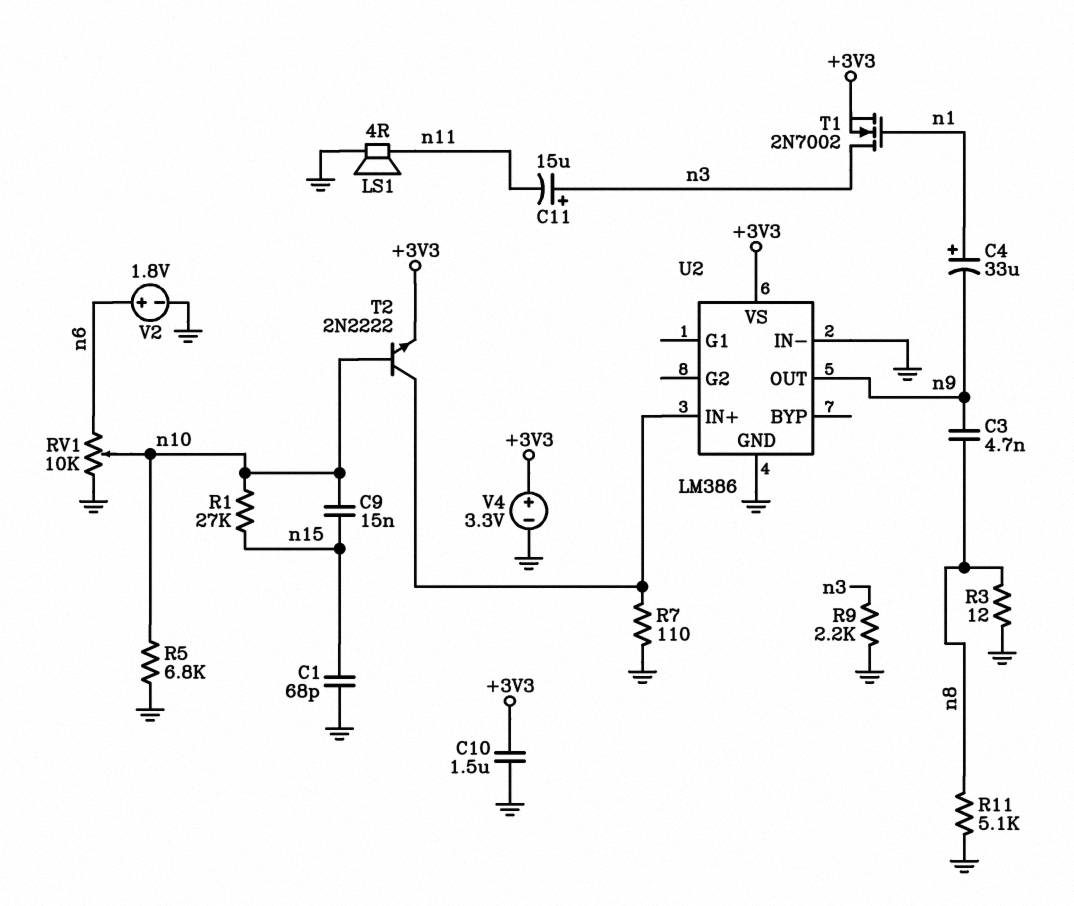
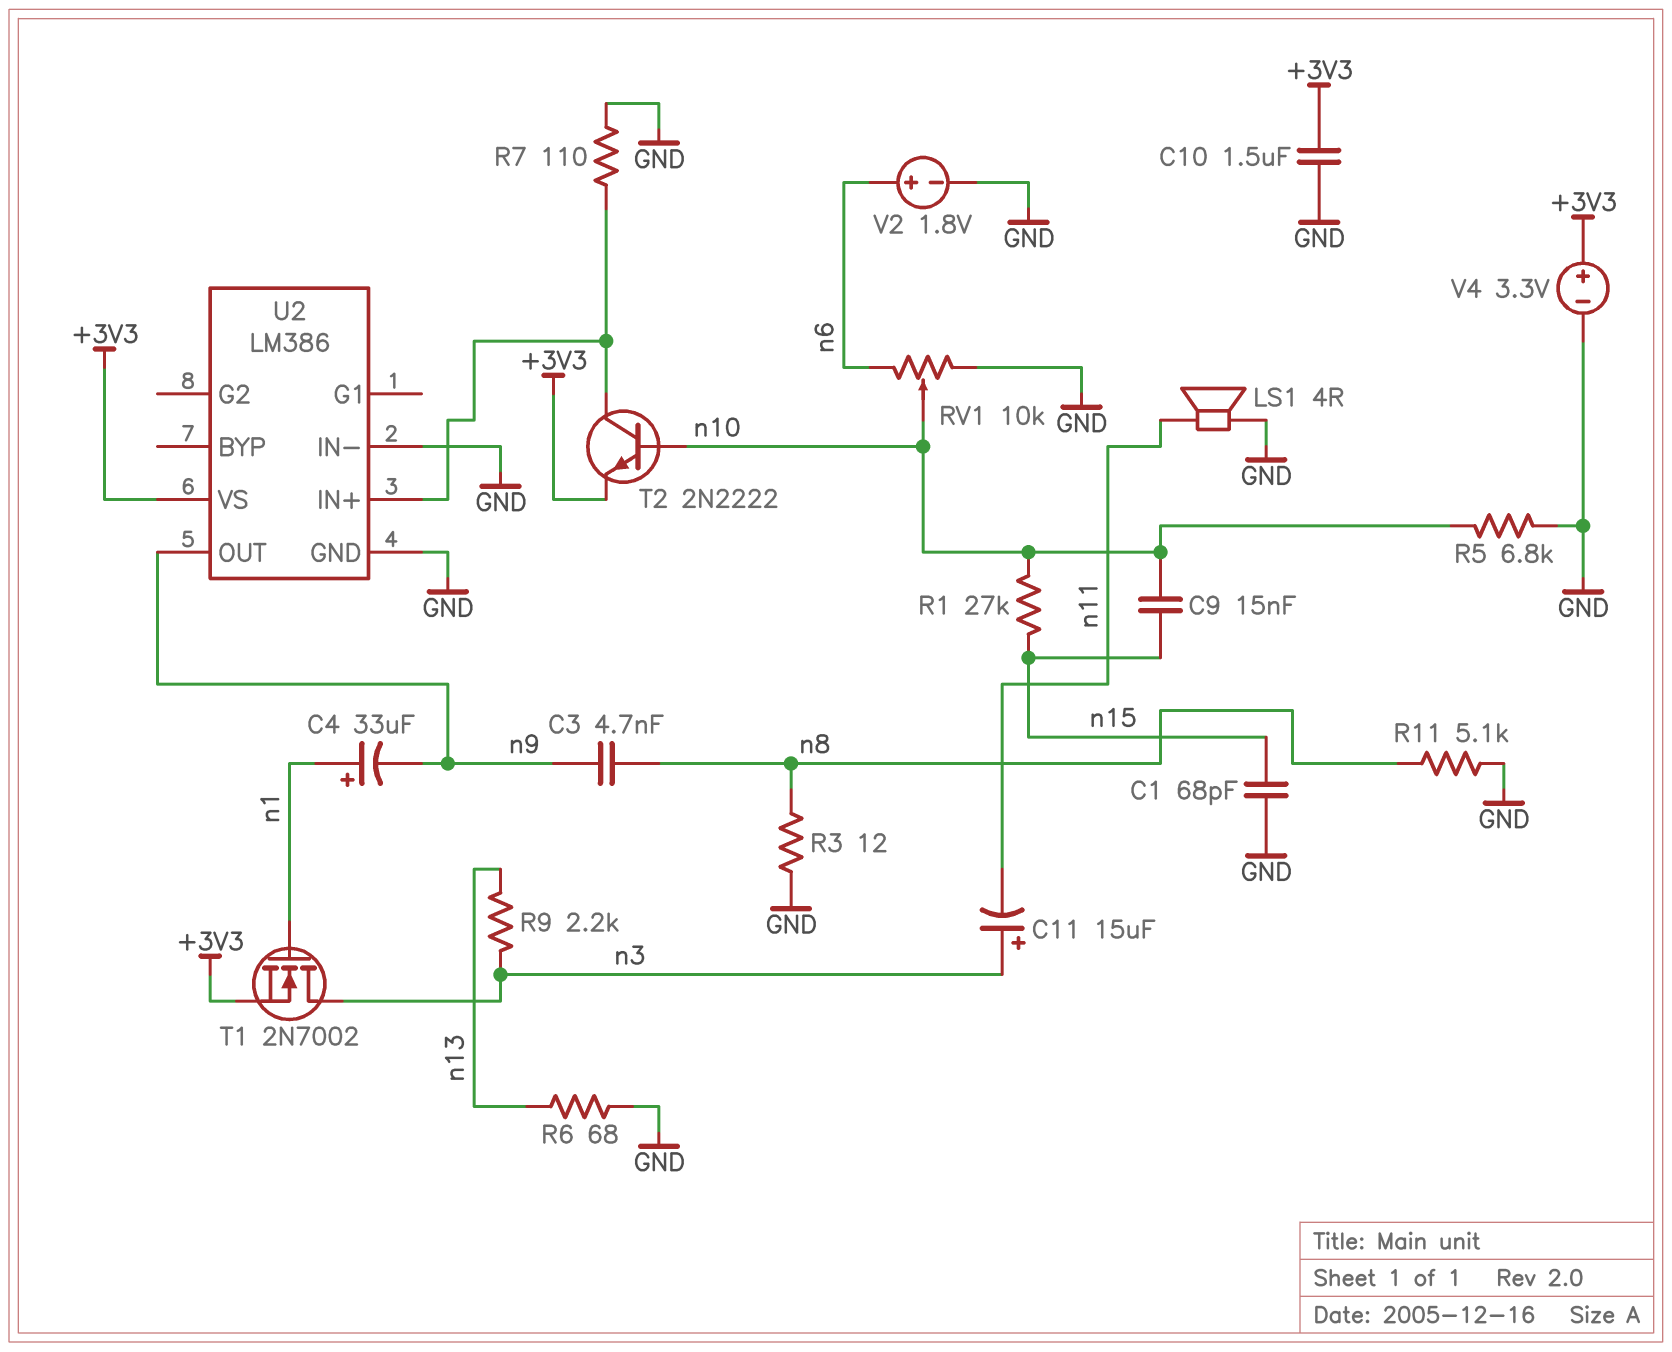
R6: none -> 68 (GND, n13)
R9: 2.2k (GND, n3) -> 2.2k (n3, n13)

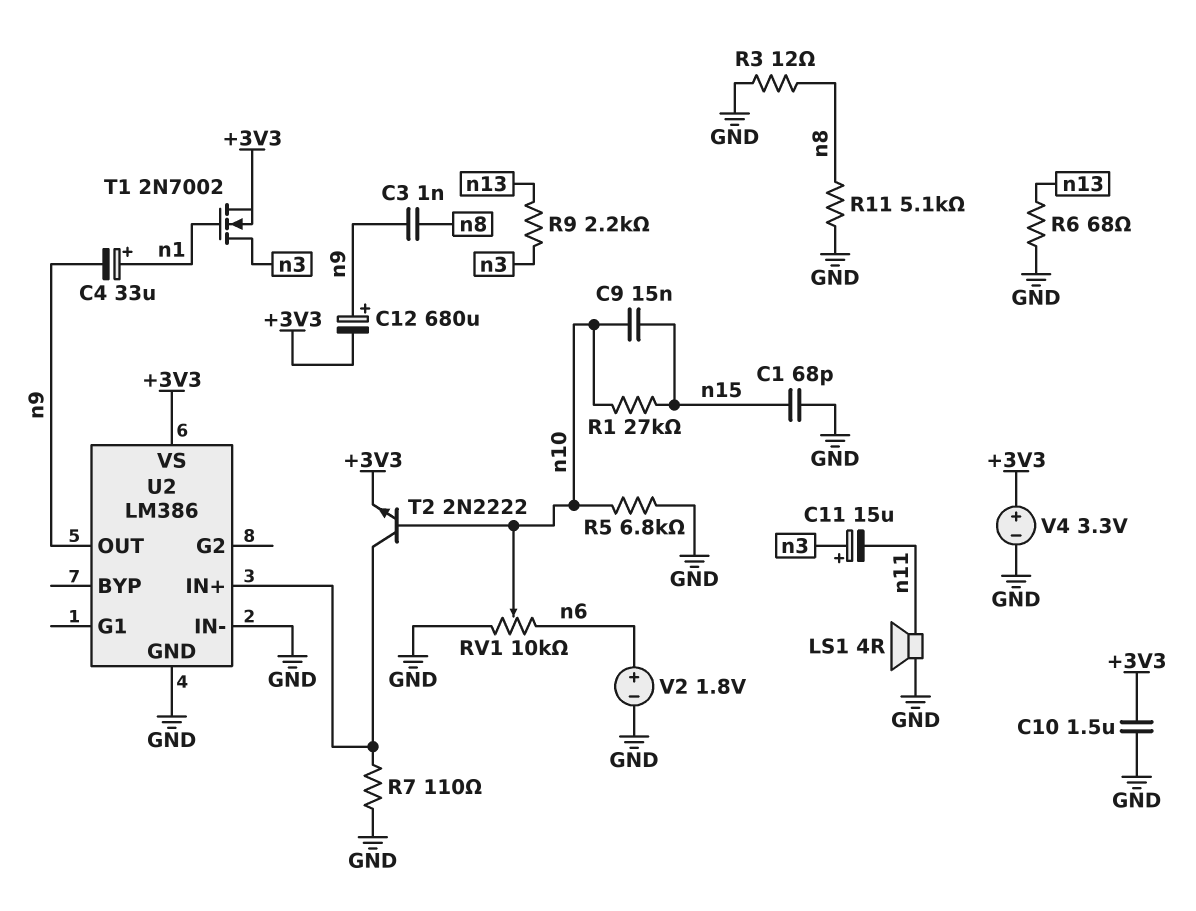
C3: 4.7nF (n8, n9) -> 1nF (n8, n9)
C12: none -> 680uF (plus n9, minus +3V3)

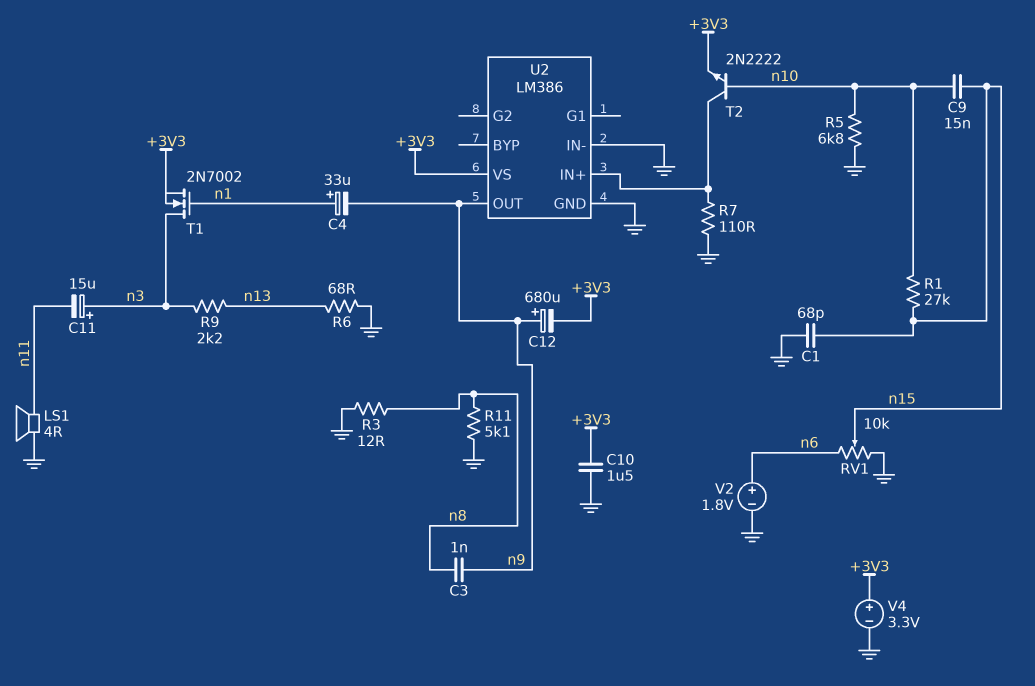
RV1: 10k (GND, n6, wiper n10) -> 10k (GND, n6, wiper n15)

